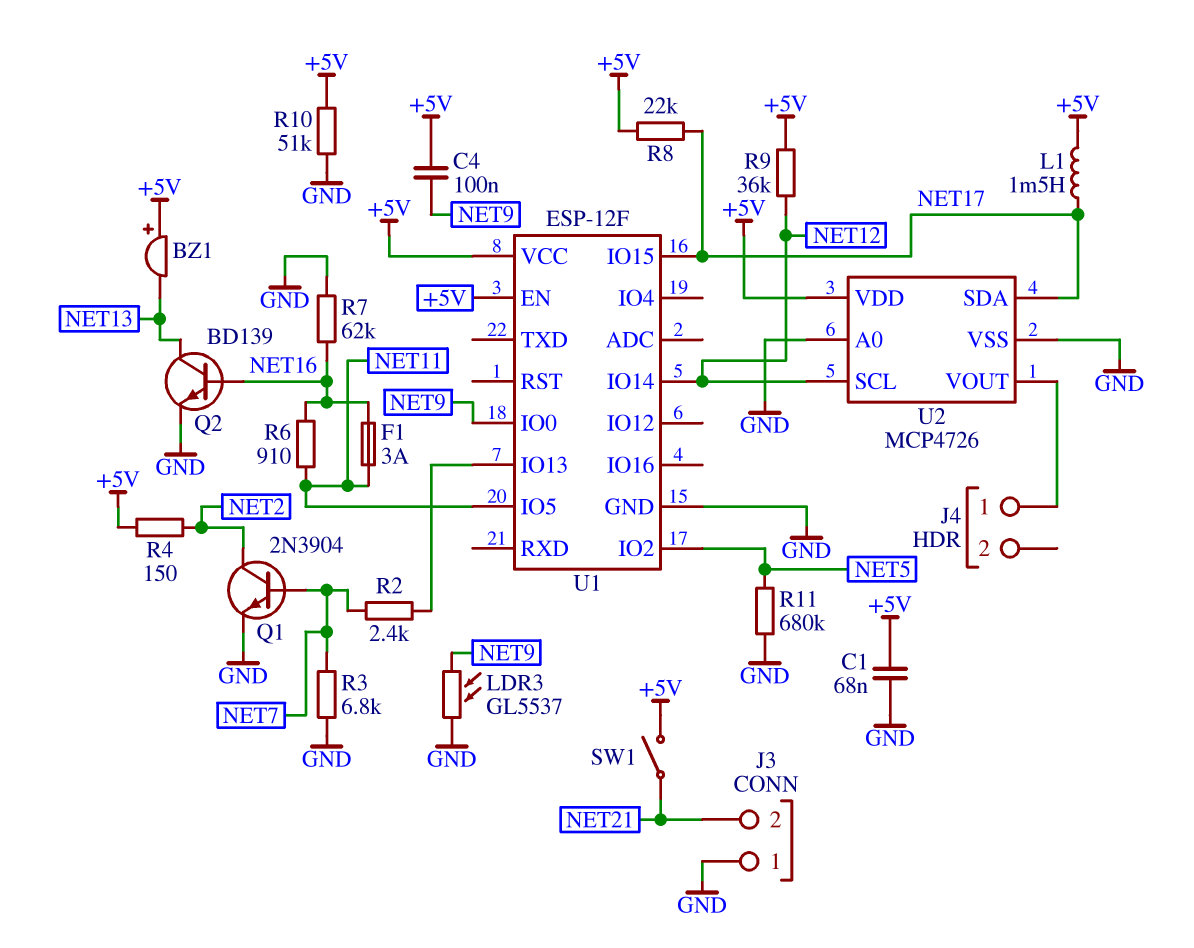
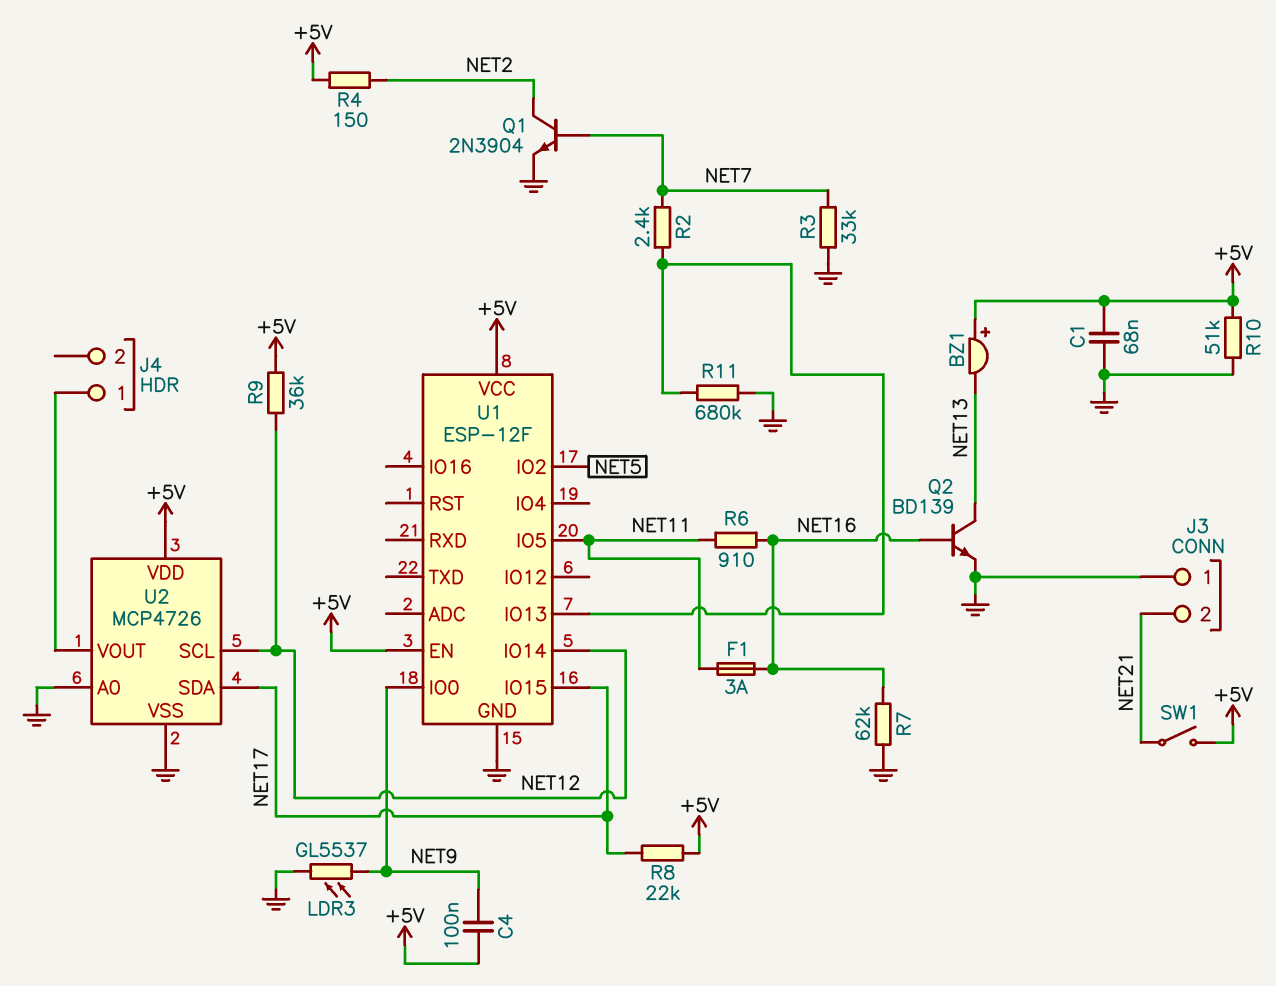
L1: 1.5mH (+5V, NET17) -> none
R3: 6.8k (GND, NET7) -> 33k (GND, NET7)
R11: 680k (GND, NET5) -> 680k (GND, U1/IO13)

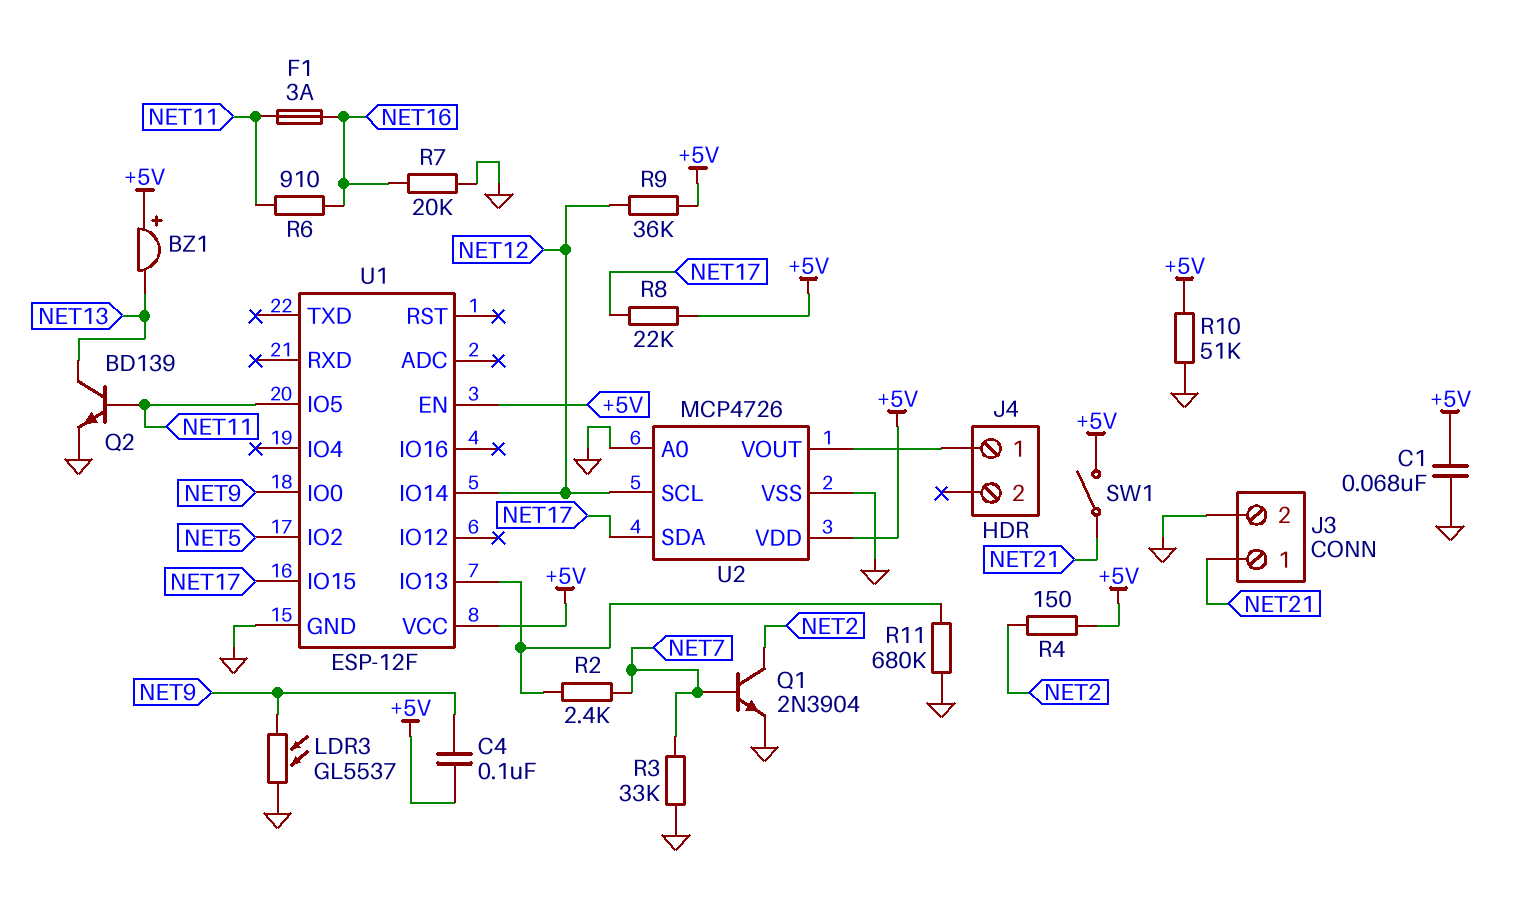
J3 pin 1: GND -> NET21
J3 pin 2: NET21 -> GND
Q2: NPN BD139 (B NET16, C NET13, E GND) -> NPN BD139 (B NET11, C NET13, E GND)
R7: 62k (GND, NET16) -> 20k (GND, NET16)

